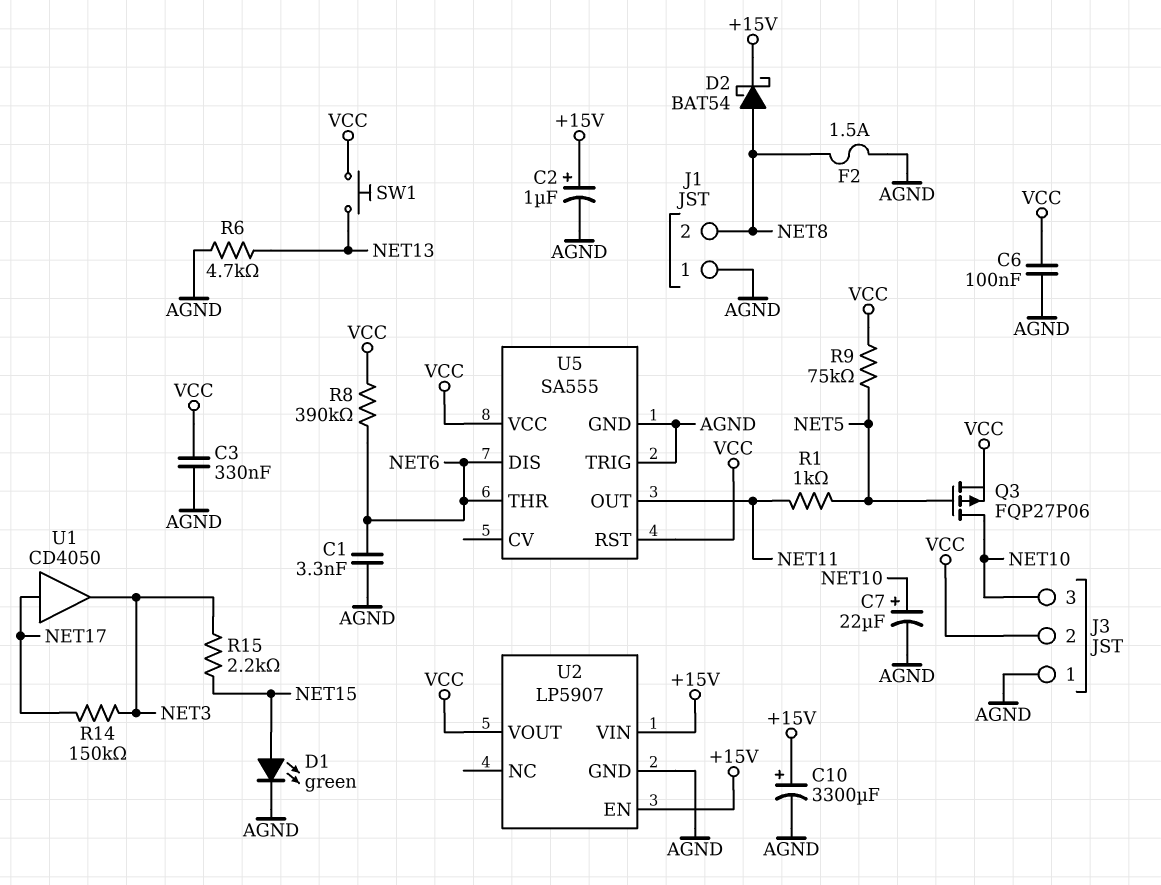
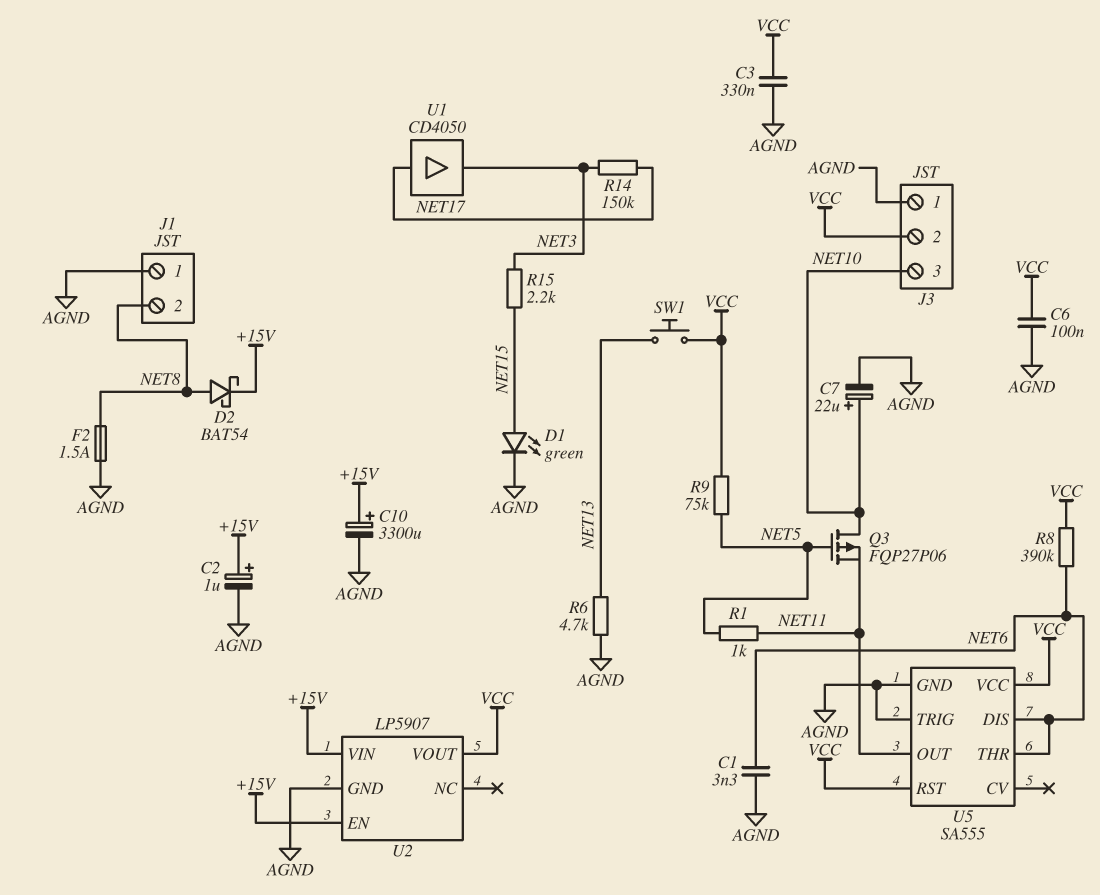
Q3: PMOS FQP27P06 (G NET5, D NET10, S VCC) -> PMOS FQP27P06 (G NET5, D NET10, S NET11)

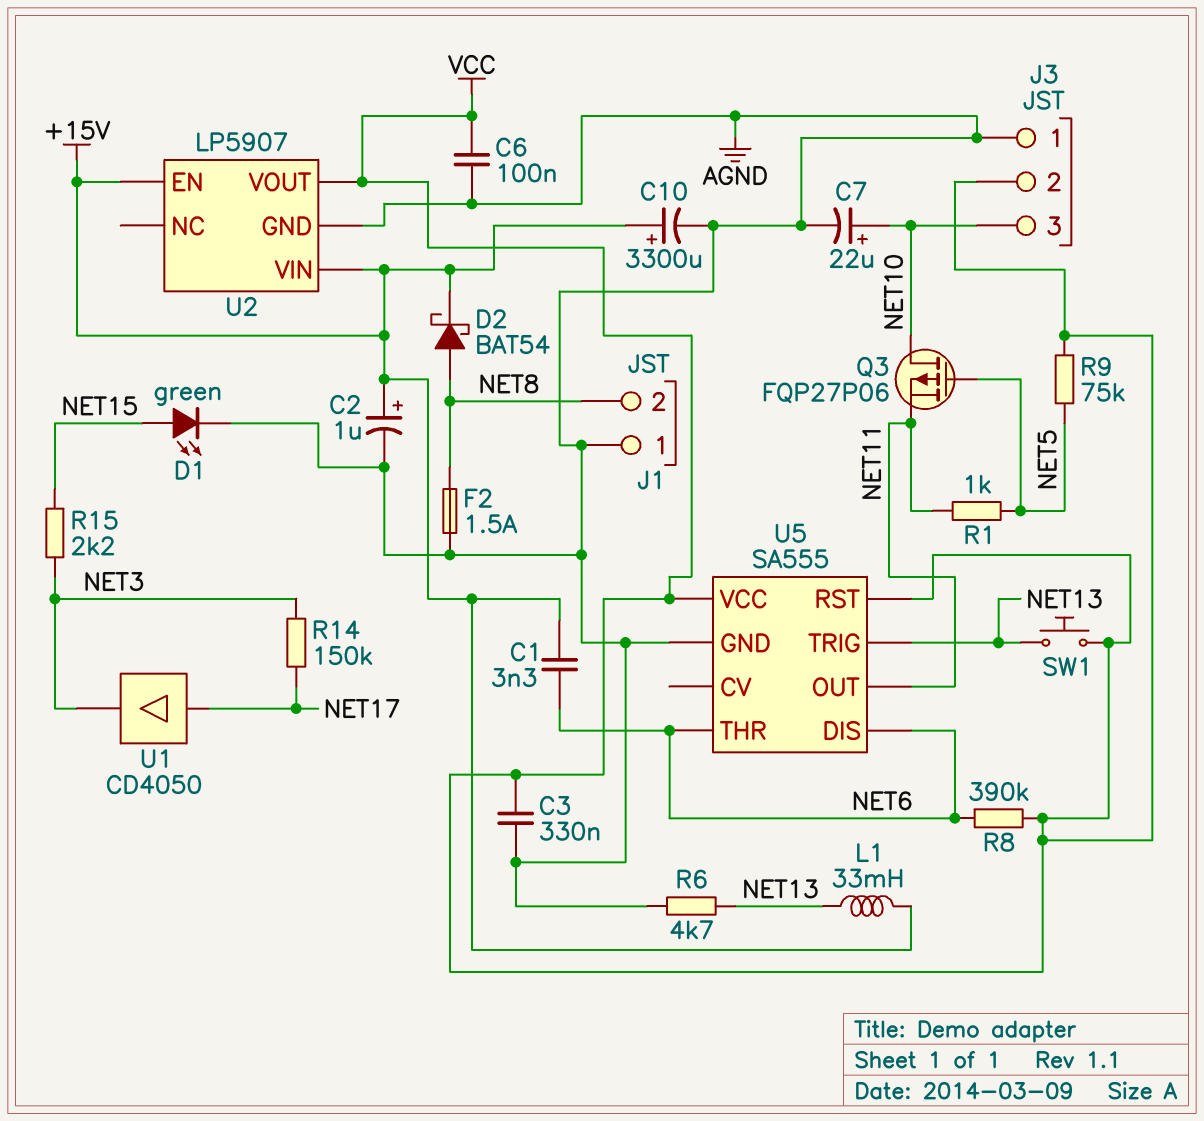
C1: 3.3nF (AGND, NET6) -> 3.3nF (+15V, NET6)
L1: none -> 33mH (+15V, NET13)
U5 pin TRIG: AGND -> NET13

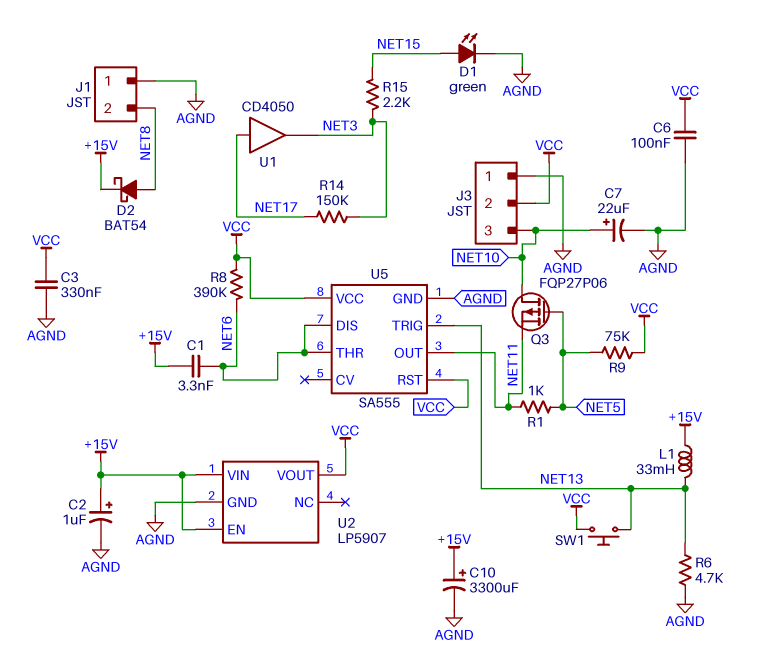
F2: 1.5A (AGND, NET8) -> none

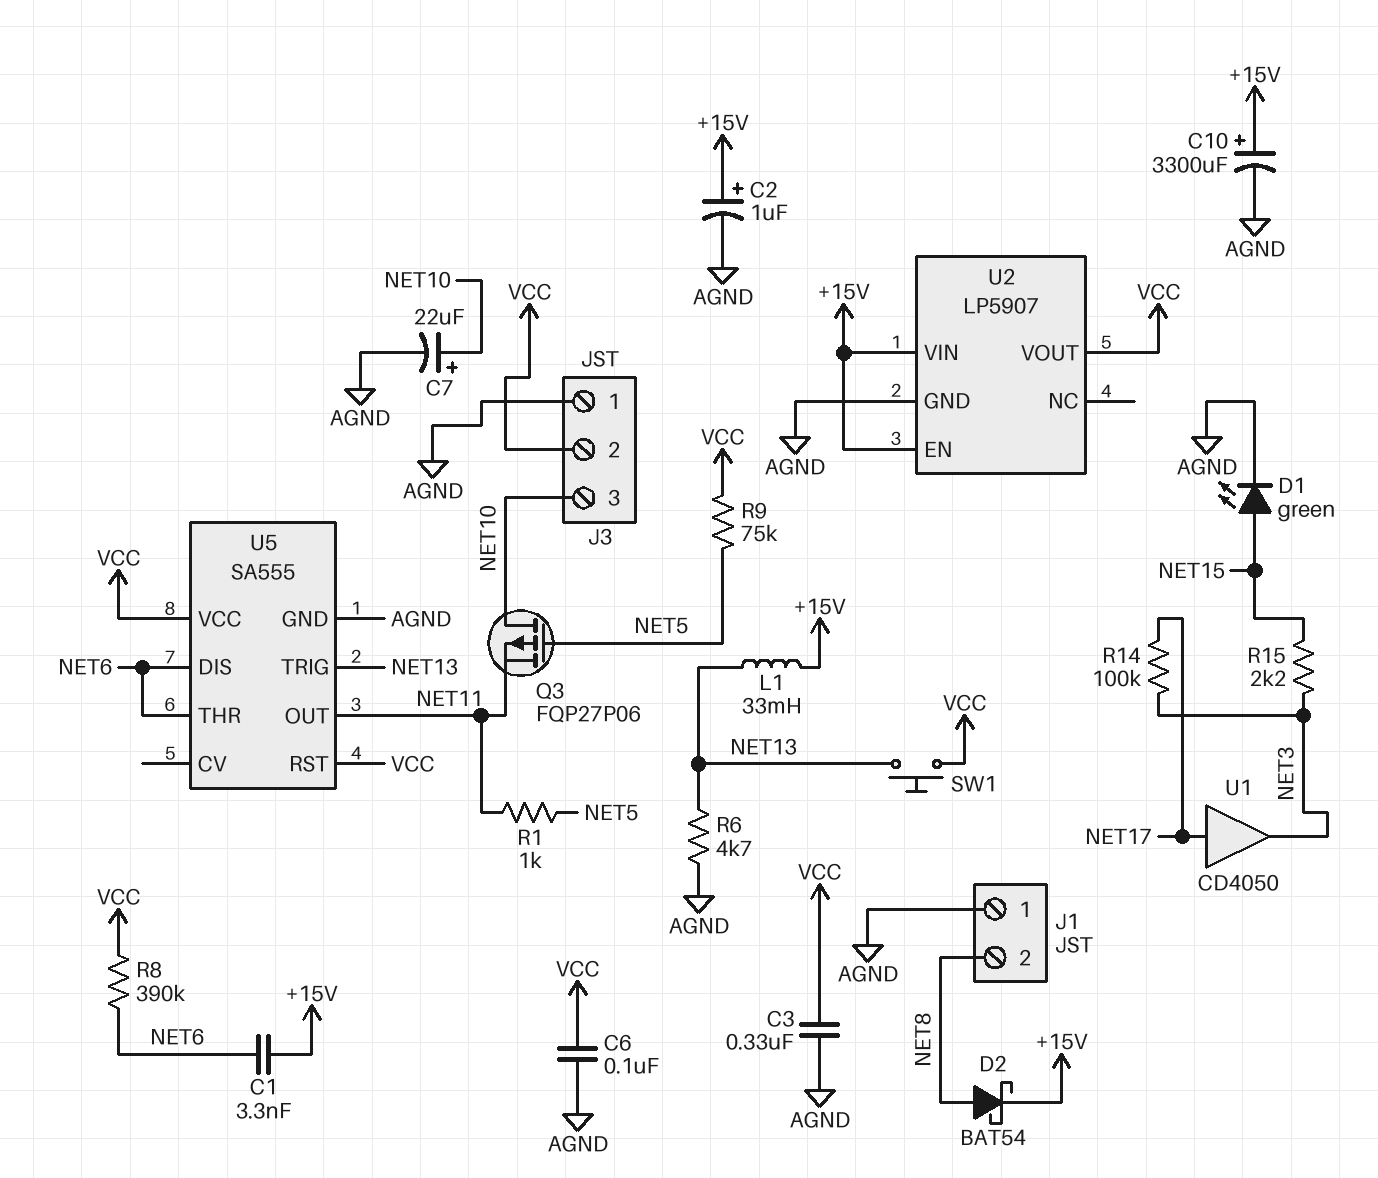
R14: 150k (NET3, NET17) -> 100k (NET3, NET17)

